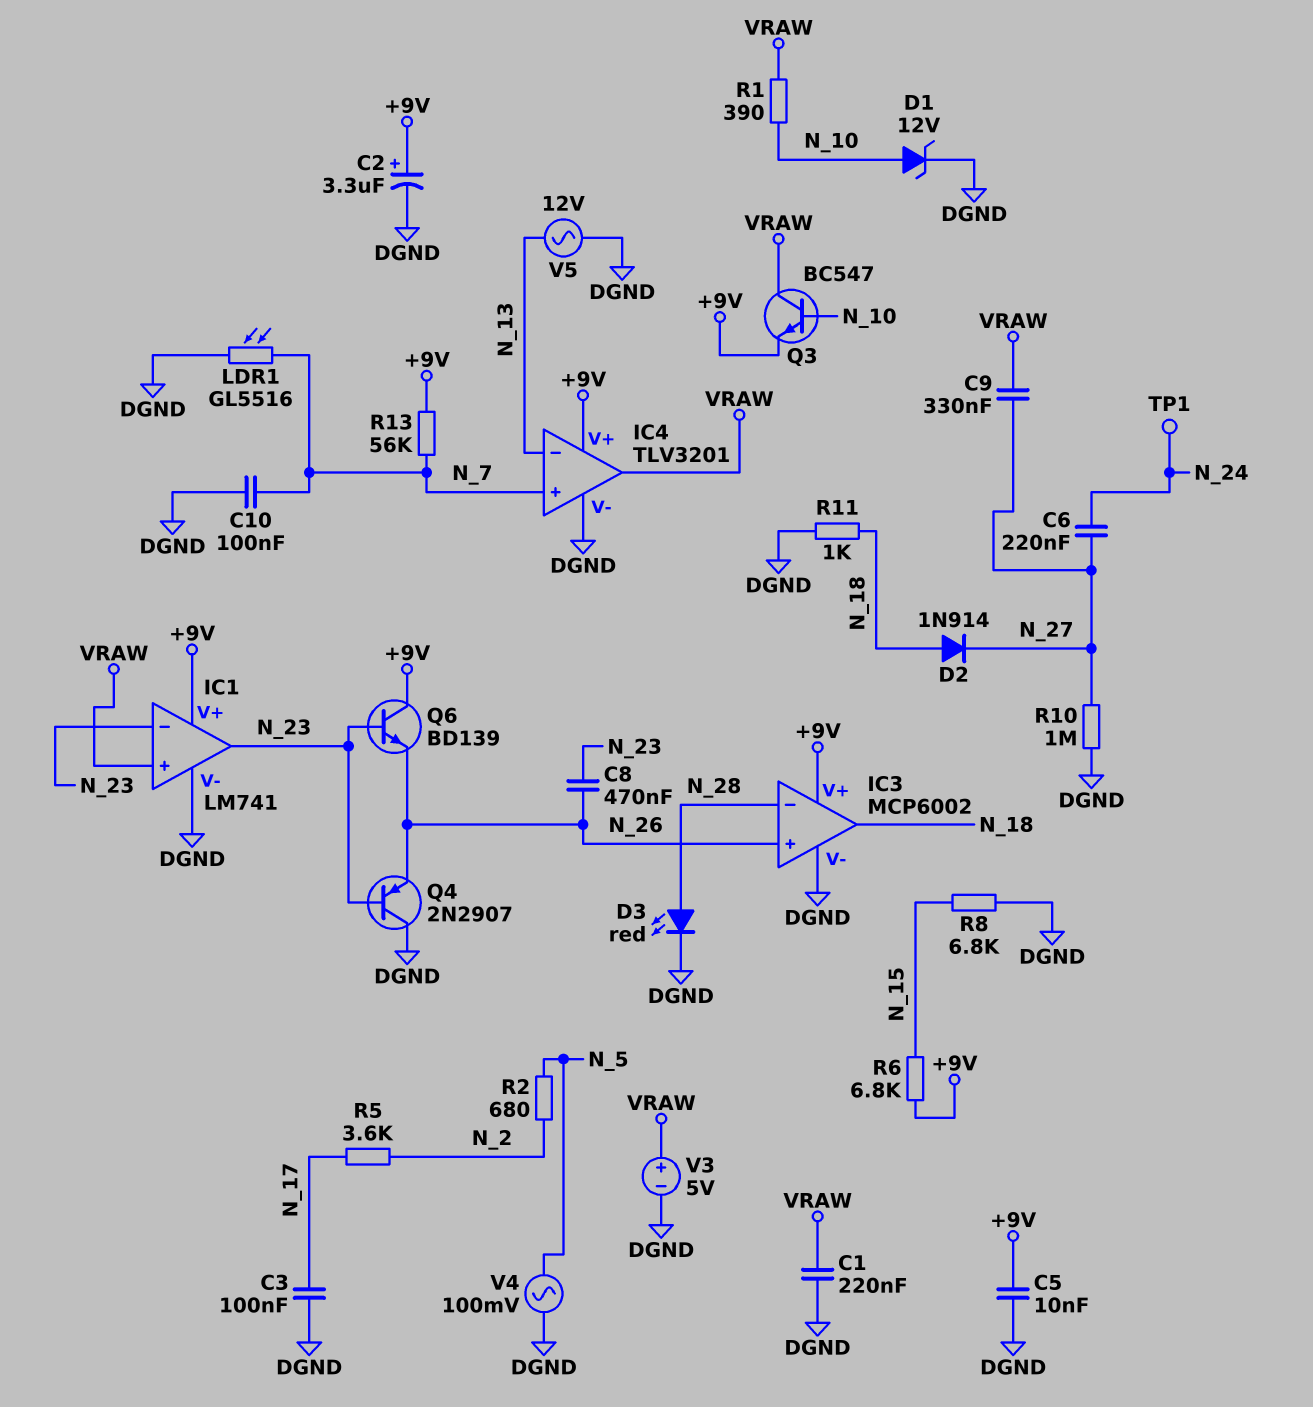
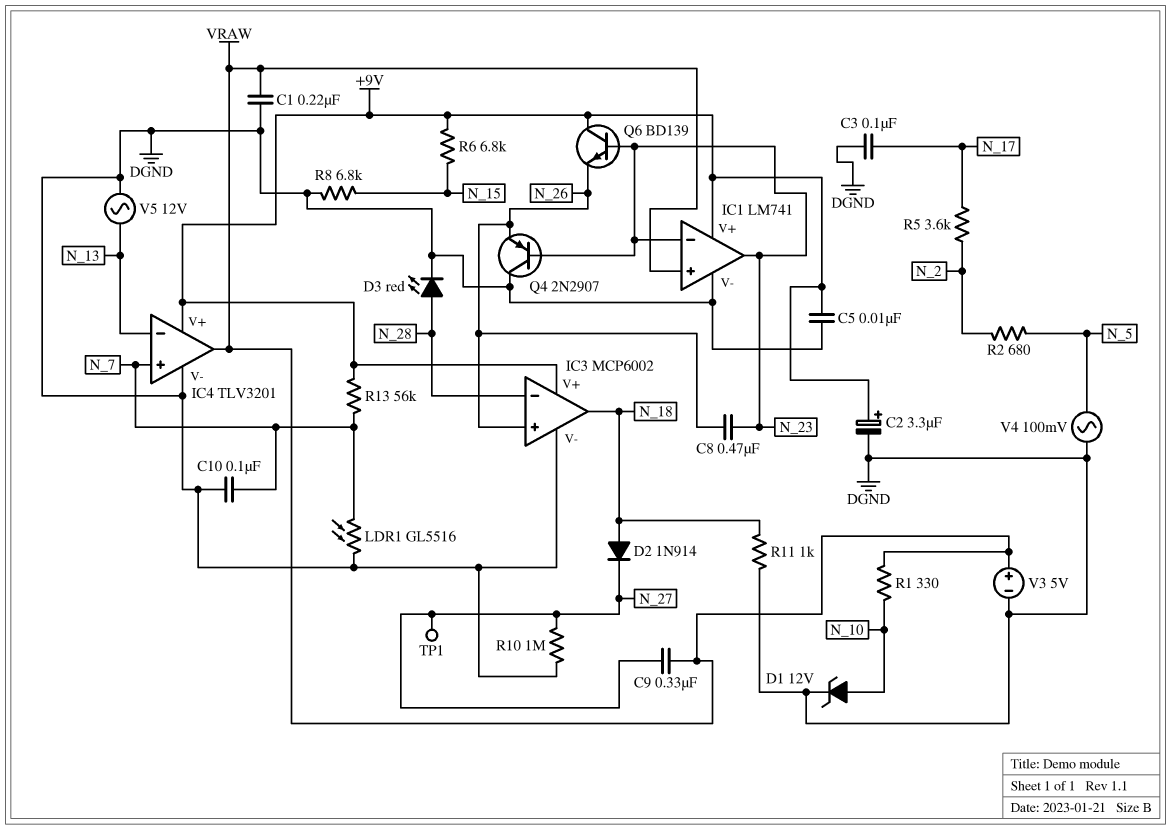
C6: 220nF (N_24, N_27) -> none
Q3: NPN BC547 (B N_10, C VRAW, E +9V) -> none
R1: 390 (N_10, VRAW) -> 330 (N_10, VRAW)
TP1: test point (N_24) -> test point (N_27)

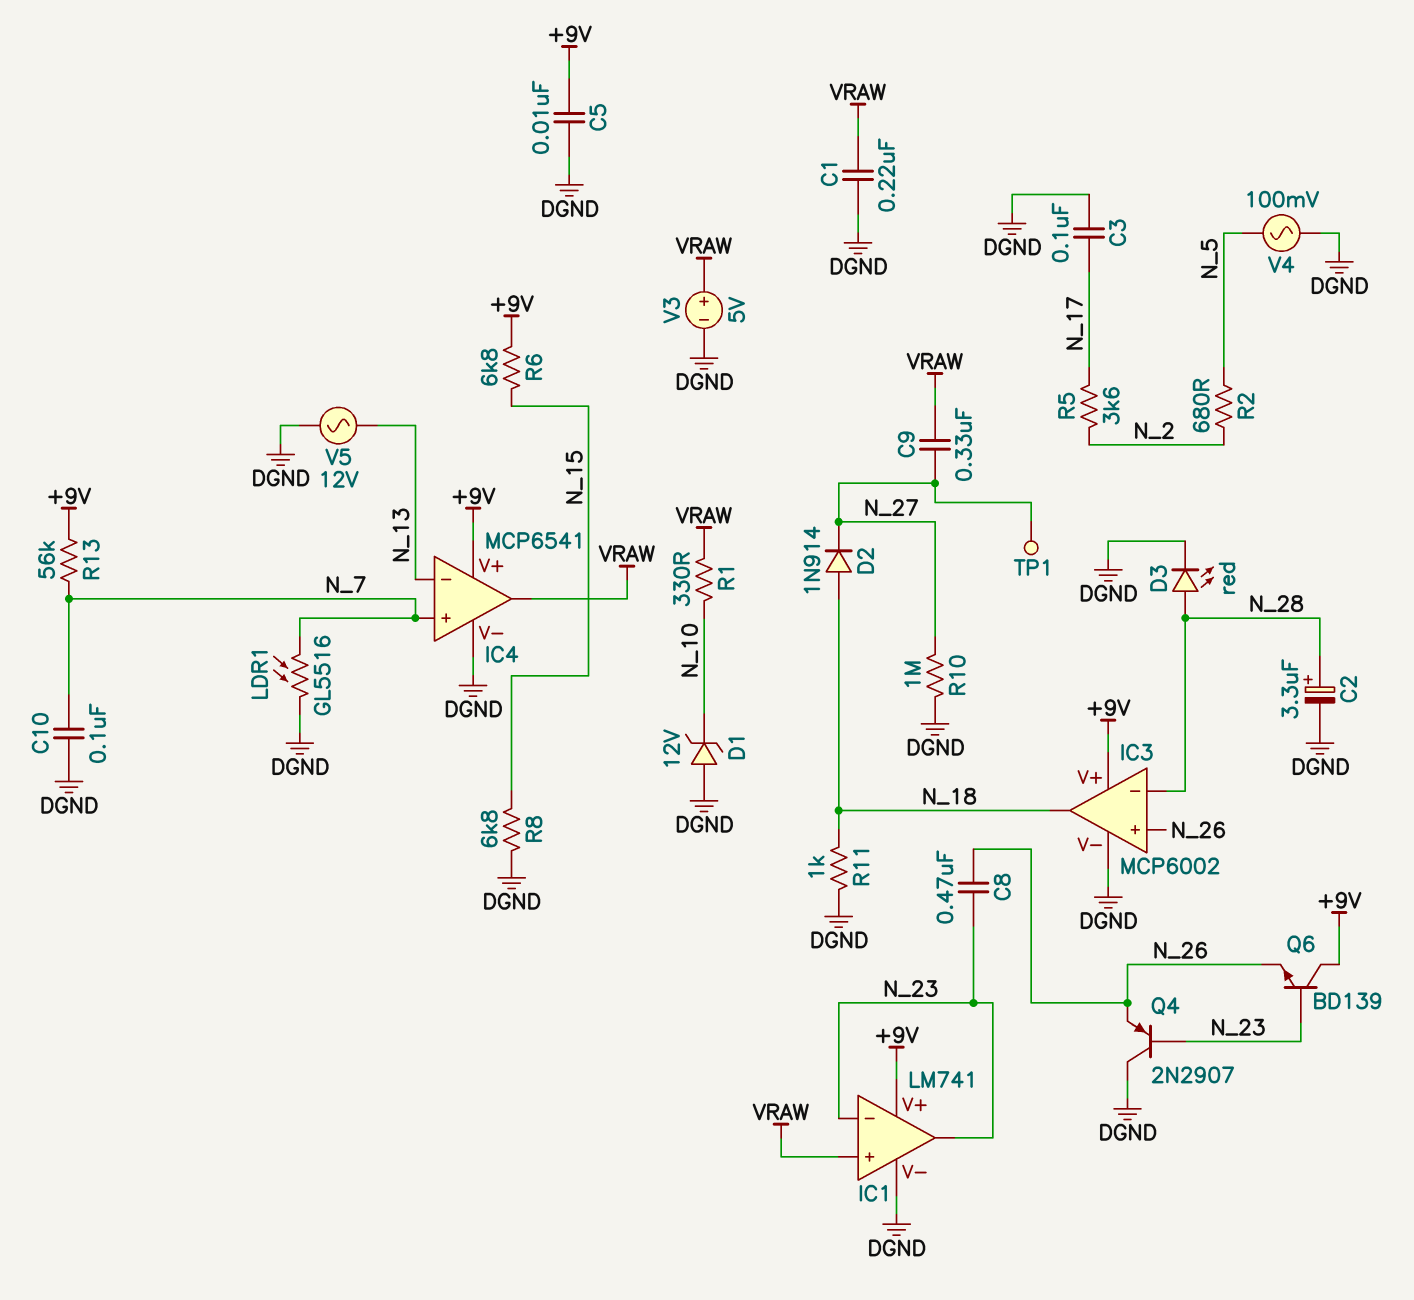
C2: 3.3uF (plus +9V, minus DGND) -> 3.3uF (plus N_28, minus DGND)
D1: zener 12V (A N_10, K DGND) -> zener 12V (A DGND, K N_10)
IC4: TLV3201 -> MCP6541

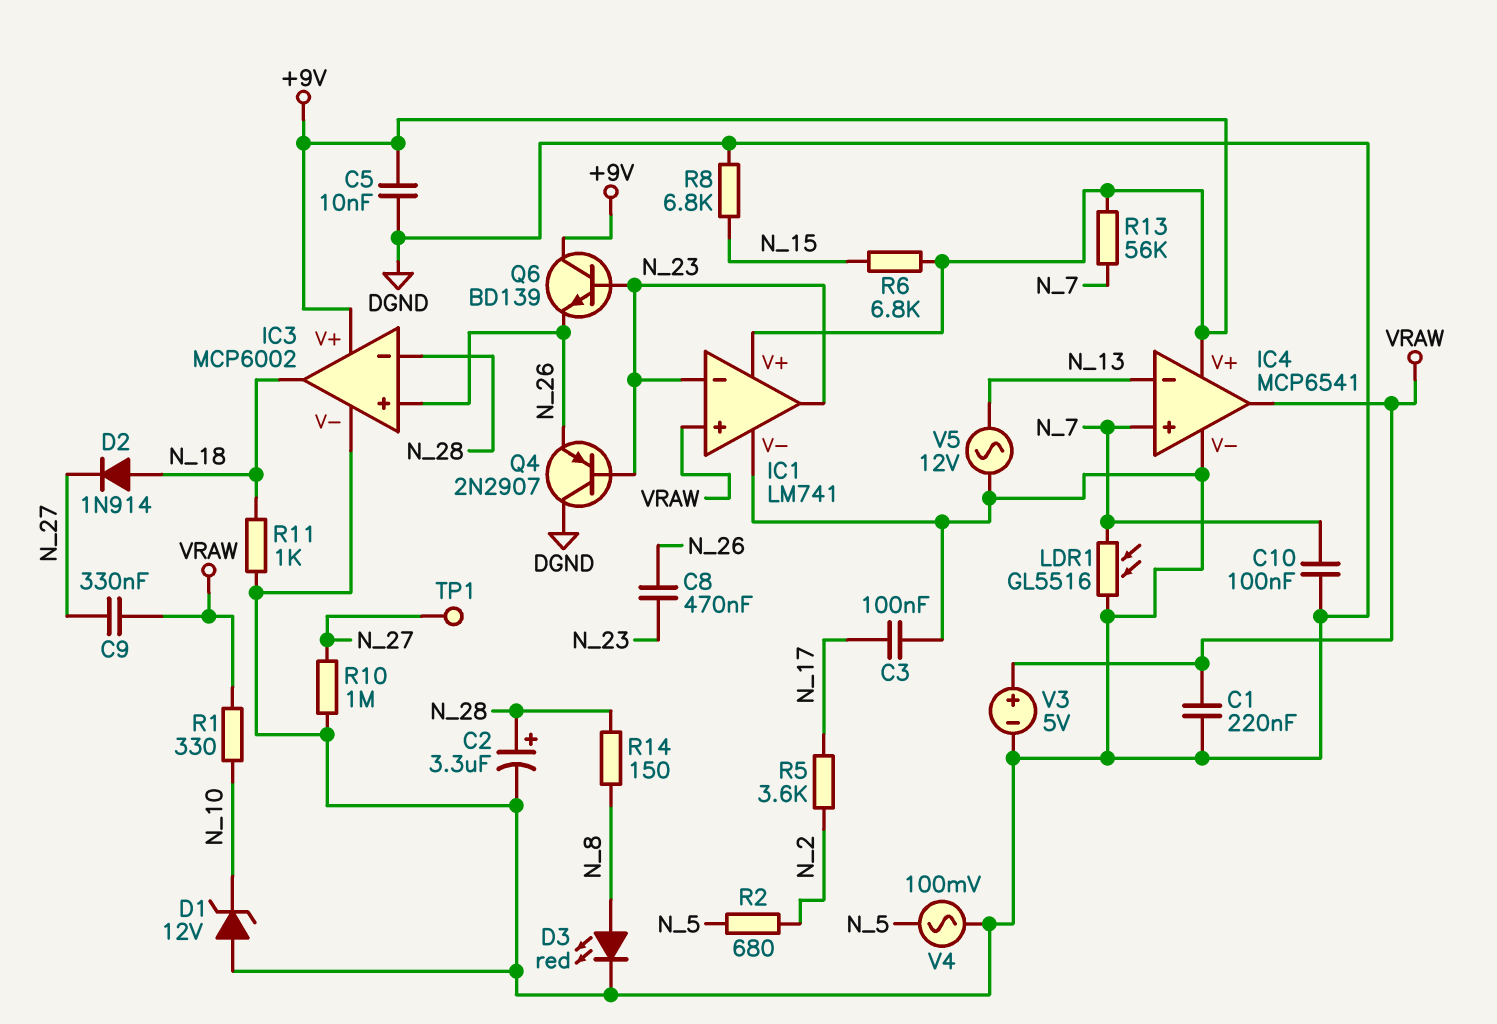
D3: LED red (A N_28, K DGND) -> LED red (A N_8, K DGND)
R14: none -> 150 (N_8, N_28)

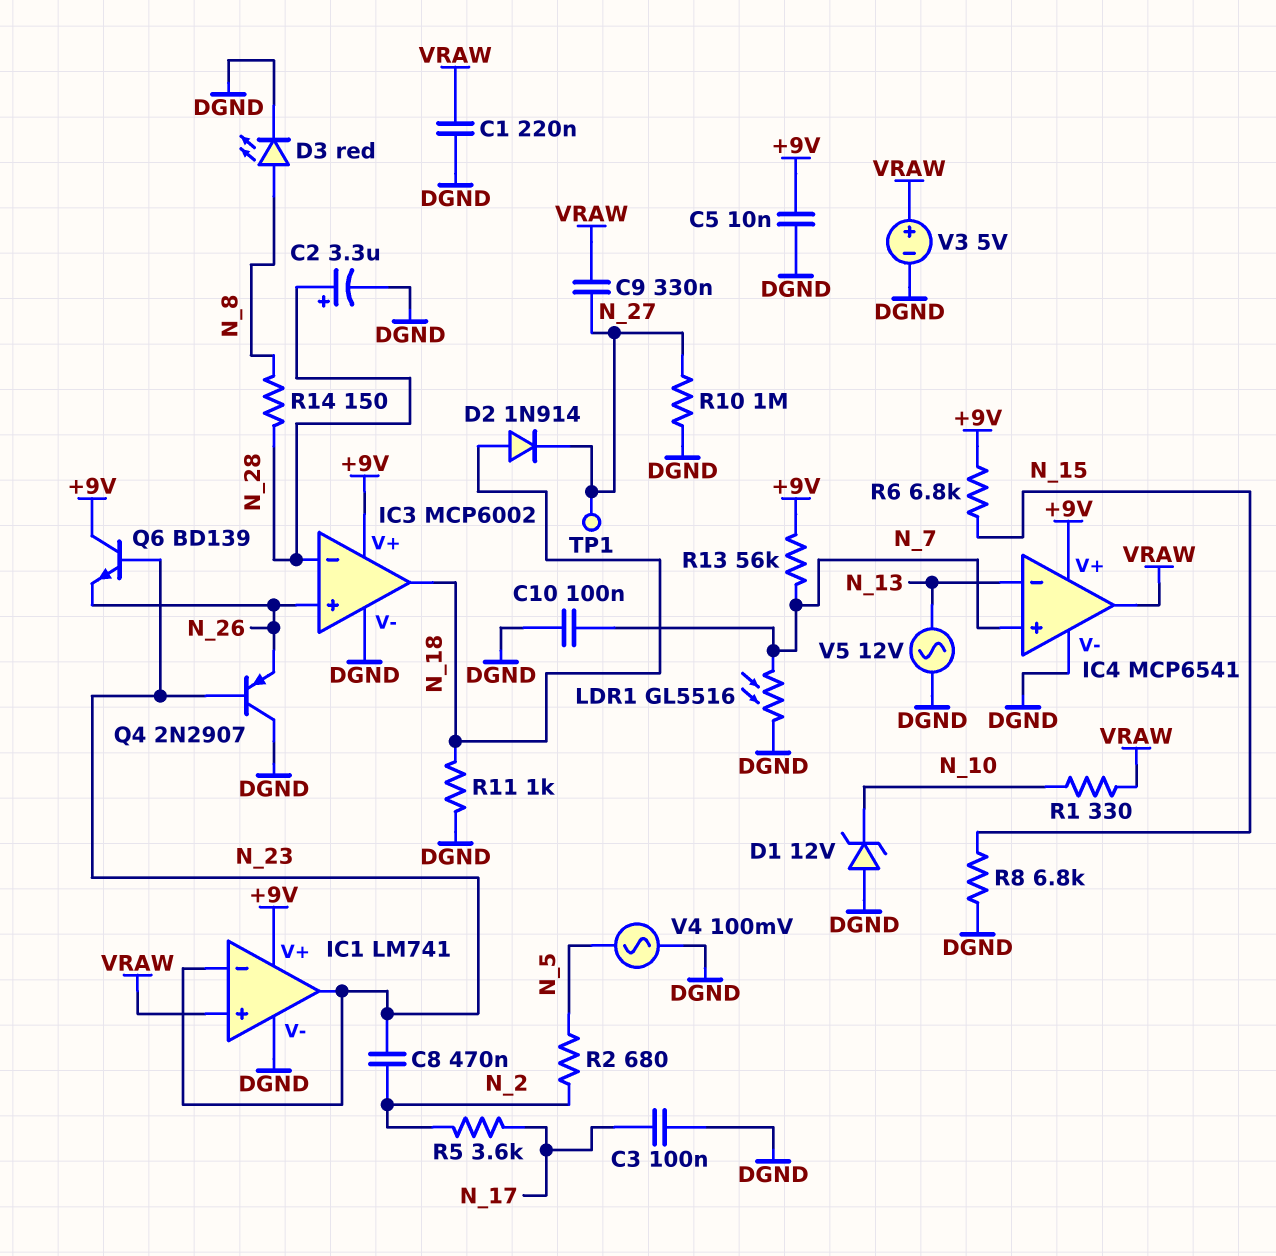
C8: 470nF (N_23, N_26) -> 470nF (N_2, N_23)

